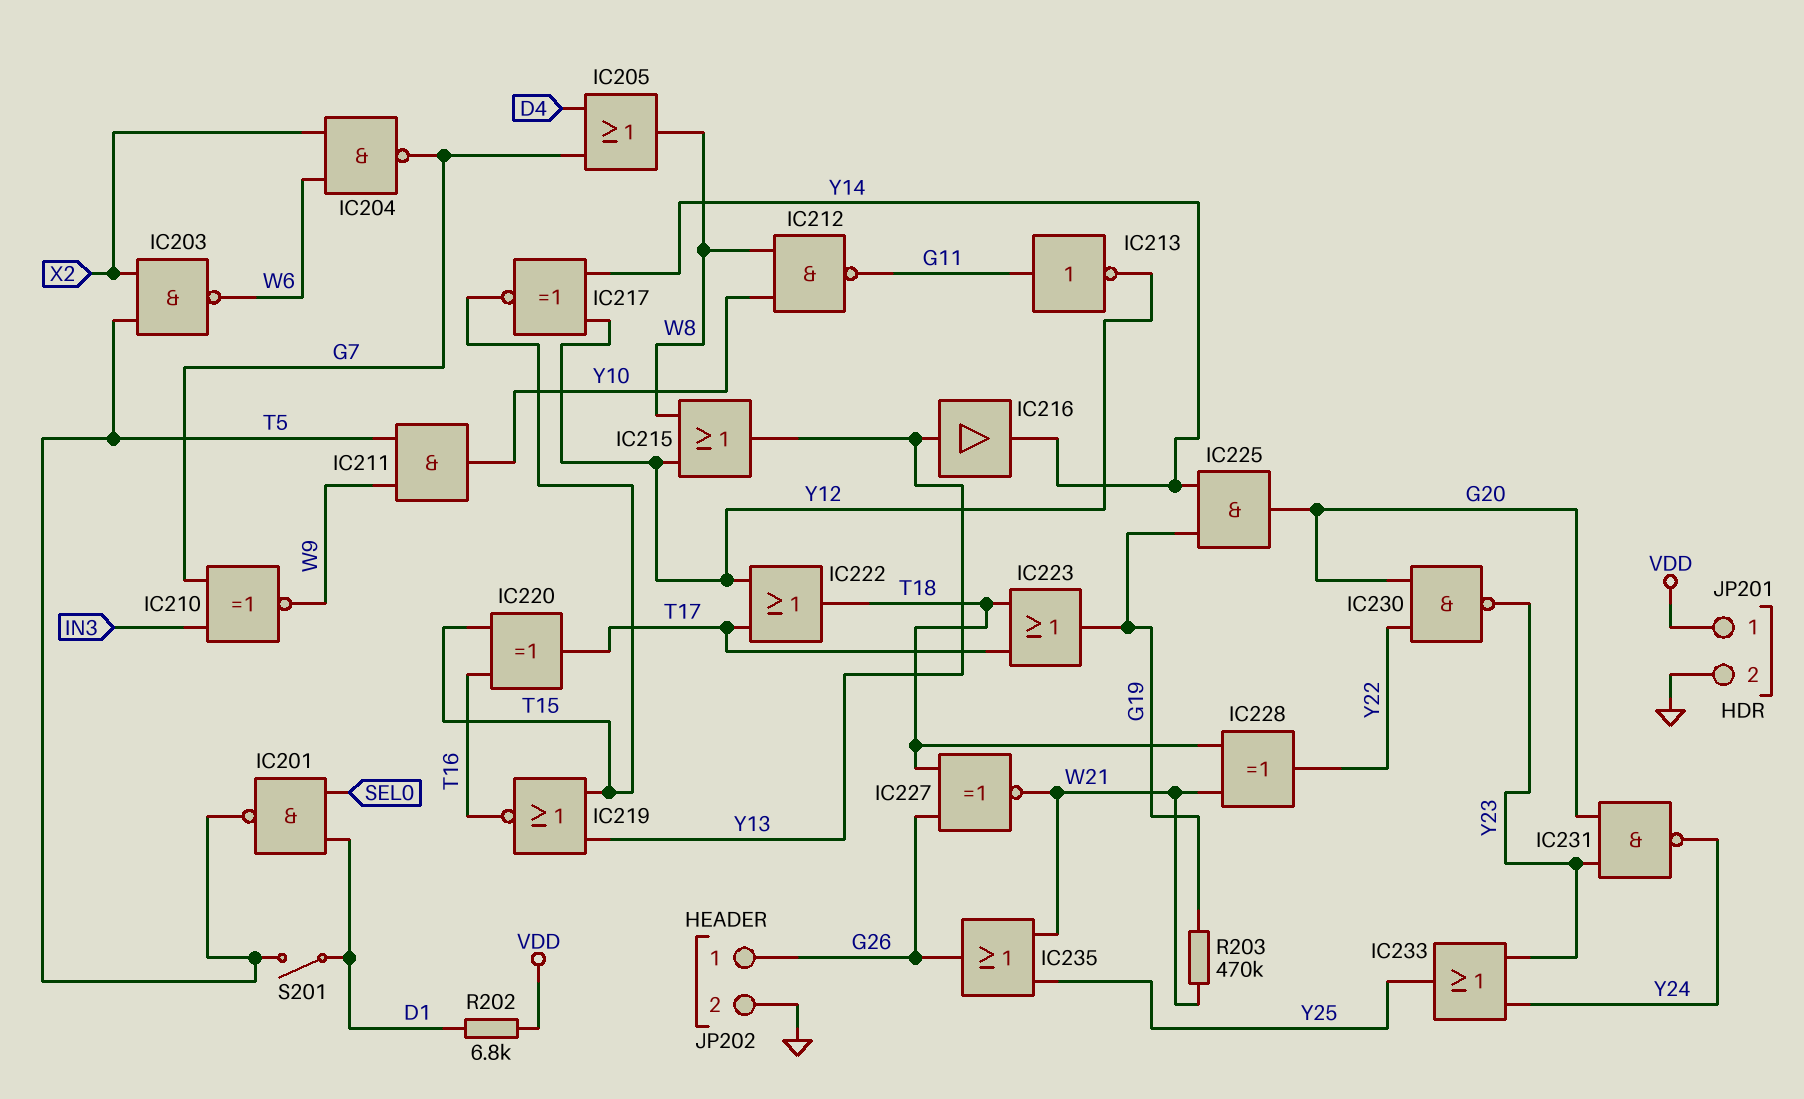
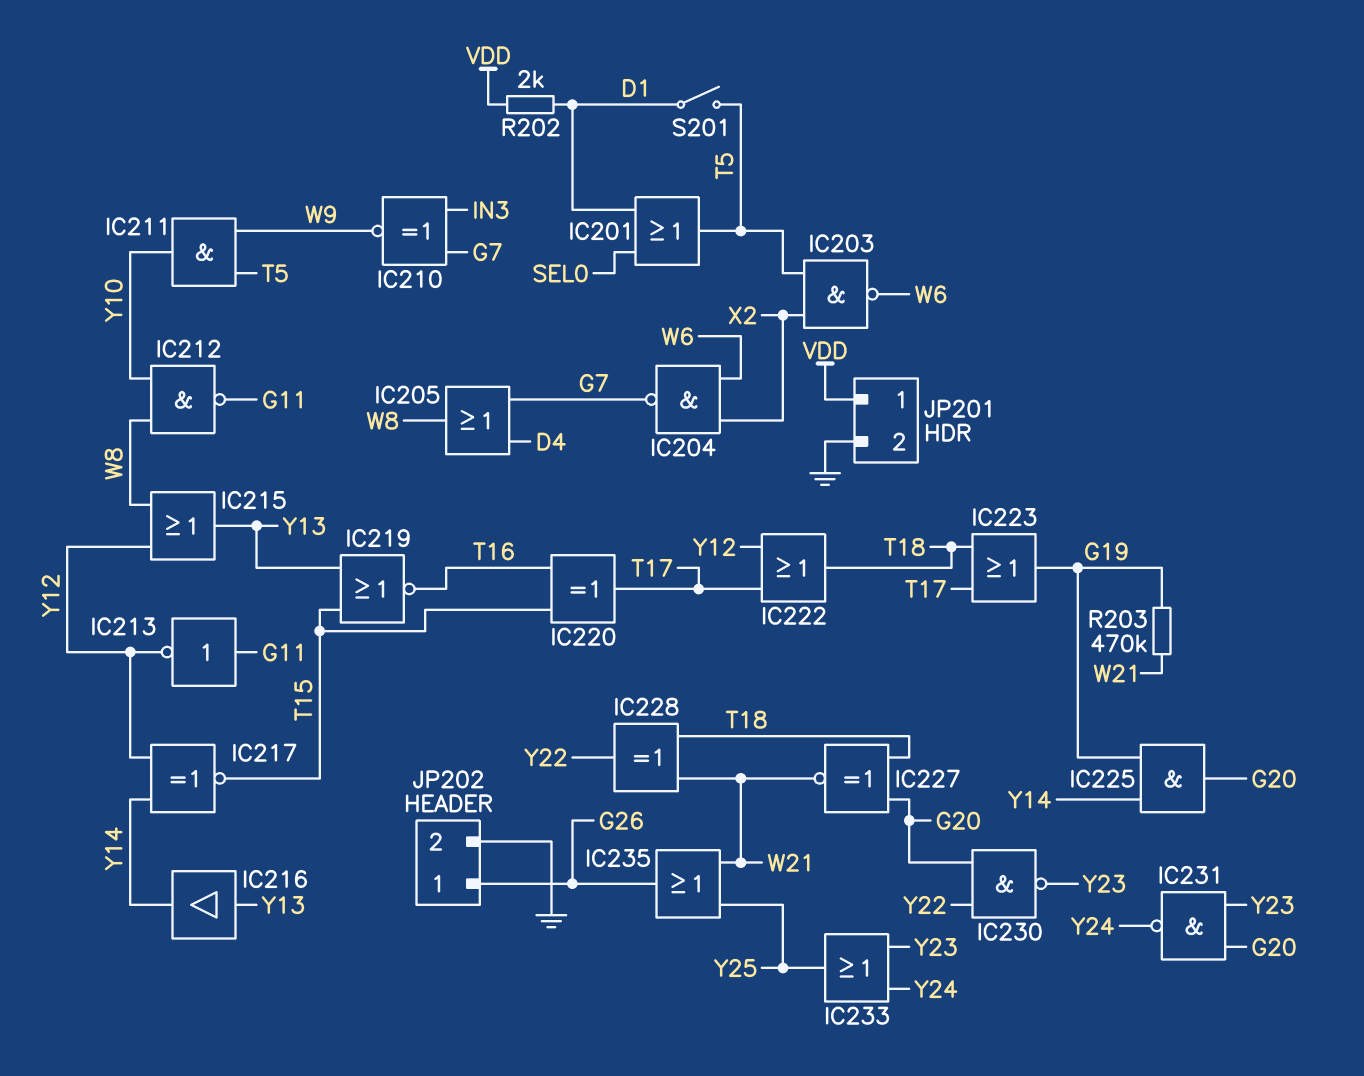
IC201: NAND (in D1, in SEL0, out T5) -> OR (in D1, in SEL0, out T5)
IC227: XNOR (in G26, in T18, out W21) -> XNOR (in G20, in T18, out W21)
R202: 6.8k (D1, VDD) -> 2k (D1, VDD)

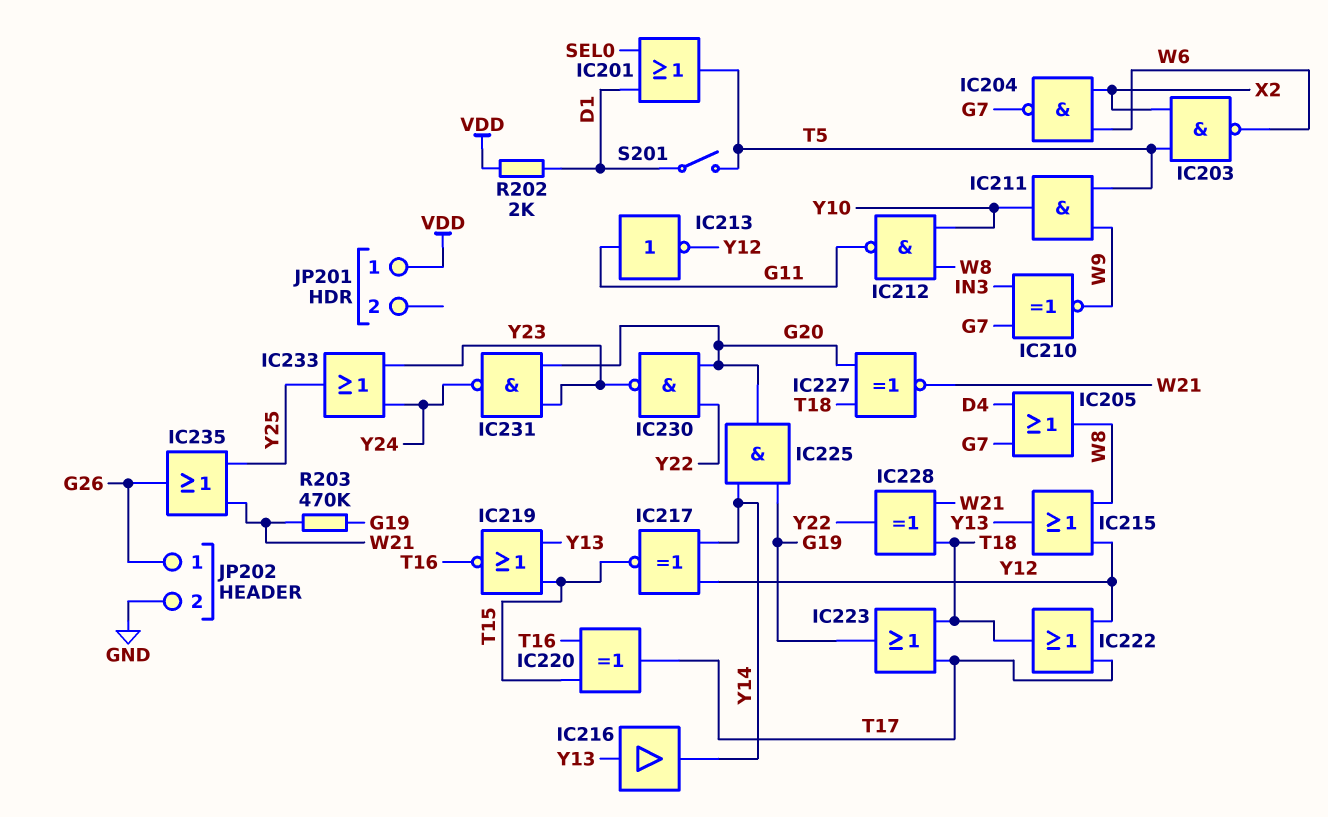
JP201 pin 2: GND -> none

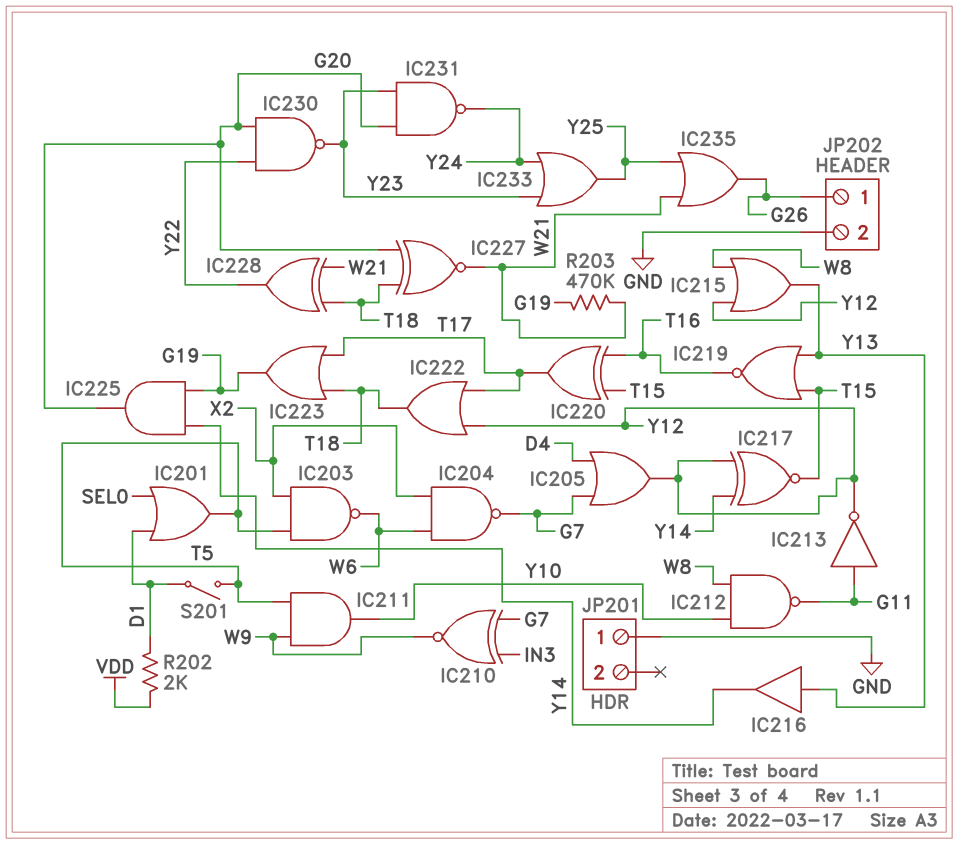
IC205: OR (in D4, in G7, out W8) -> OR (in D4, in G7, out Y12)
JP201 pin 1: VDD -> GND

